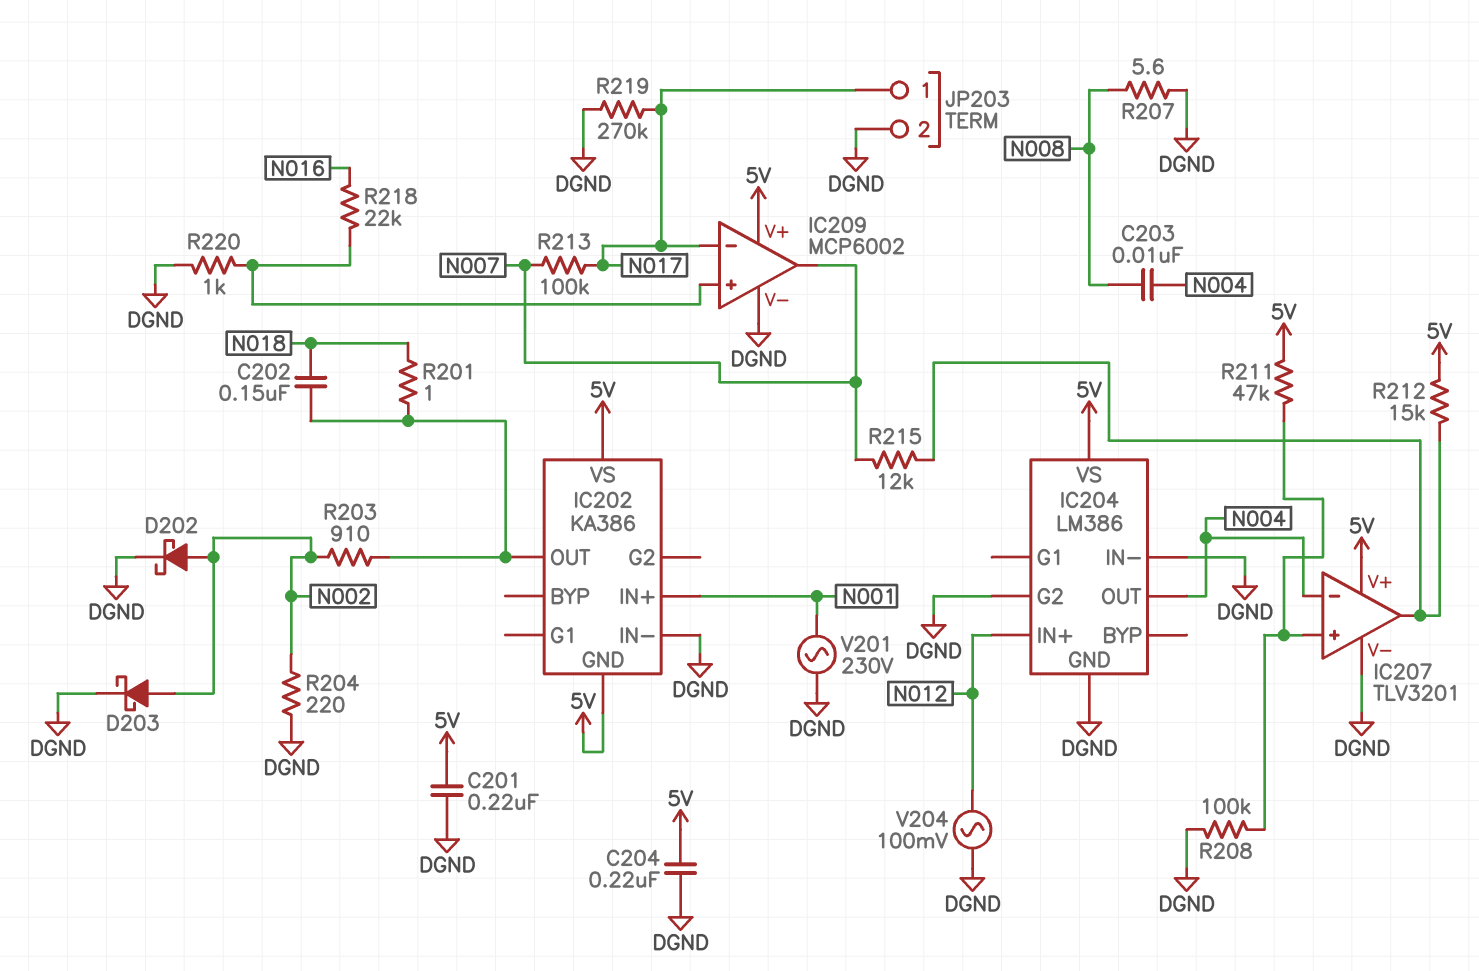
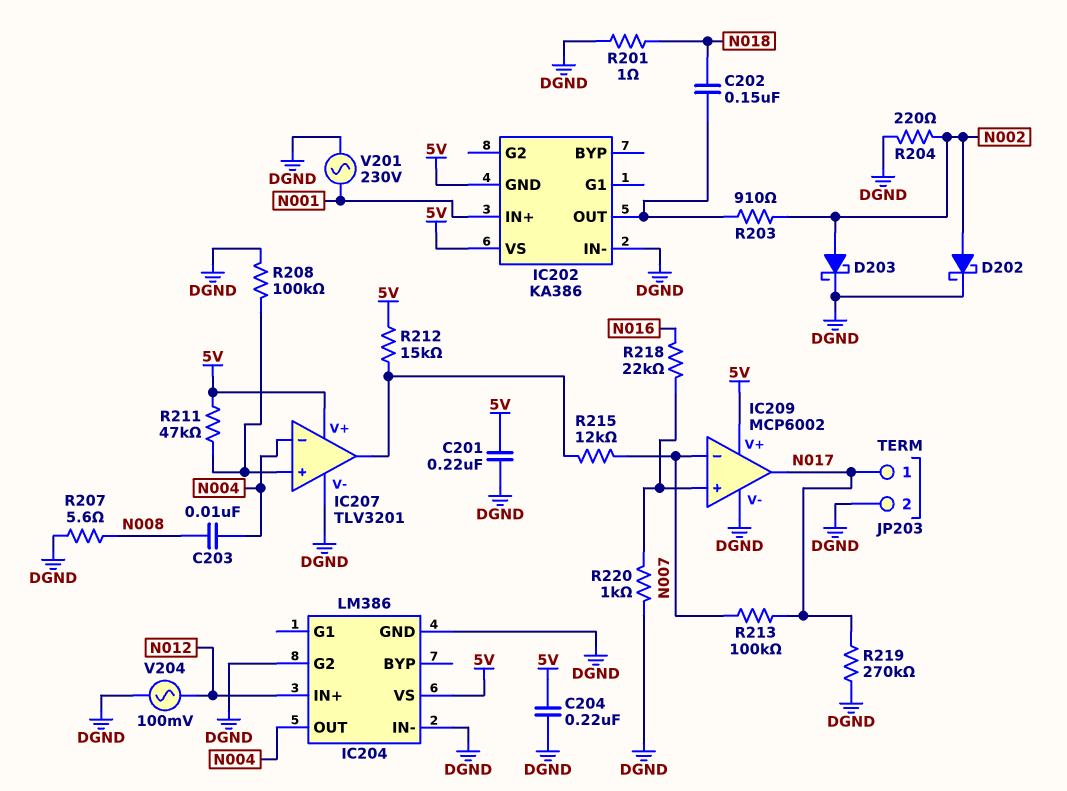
IC209 pin in-: N017 -> N007
IC209 pin out: N007 -> N017
R201: 1 (IC202/OUT, N018) -> 1 (DGND, N018)

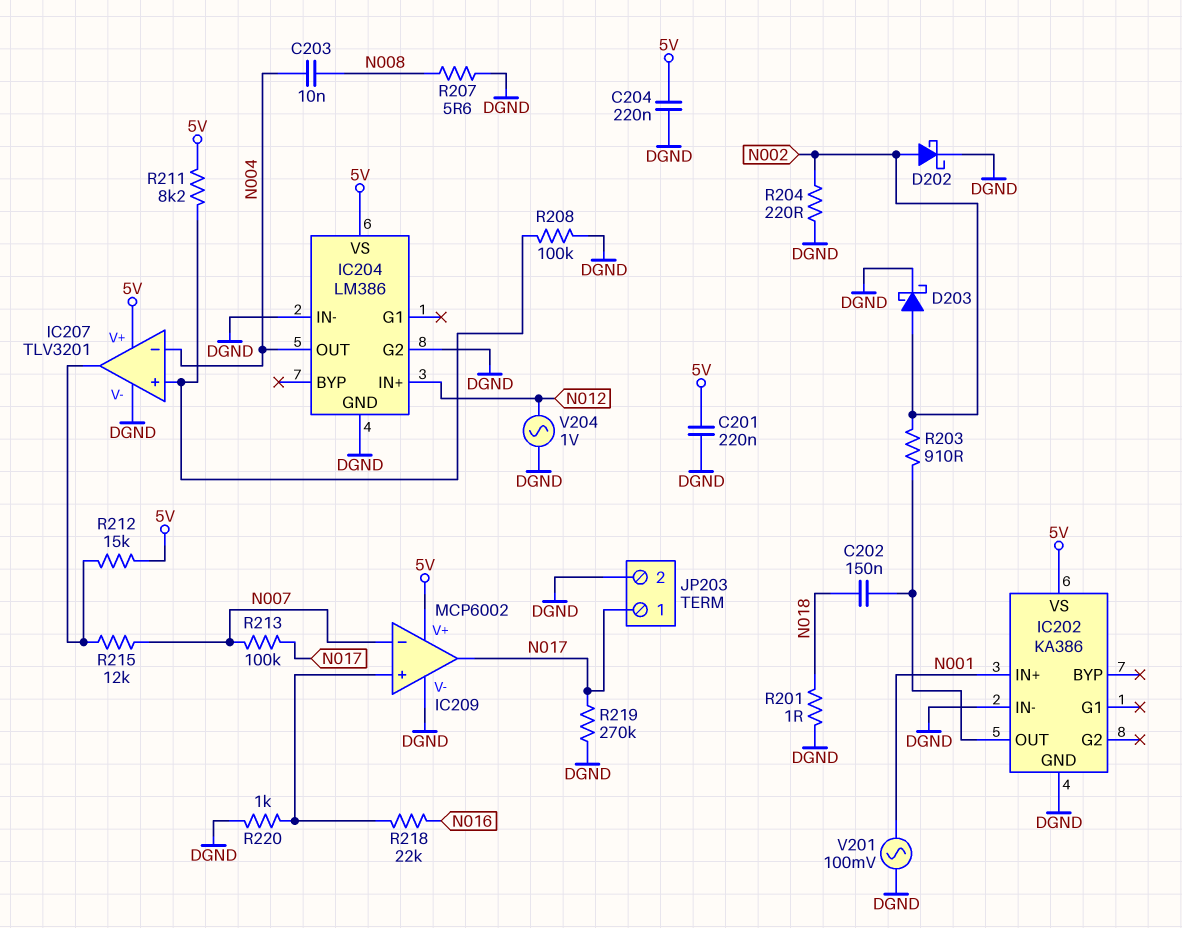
IC202 pin GND: 5V -> DGND
R211: 47k (5V, IC207/in+) -> 8.2k (5V, IC207/in+)
V201: AC 230V (DGND, N001) -> AC 100mV (DGND, N001)
V204: AC 100mV (DGND, N012) -> AC 1V (DGND, N012)

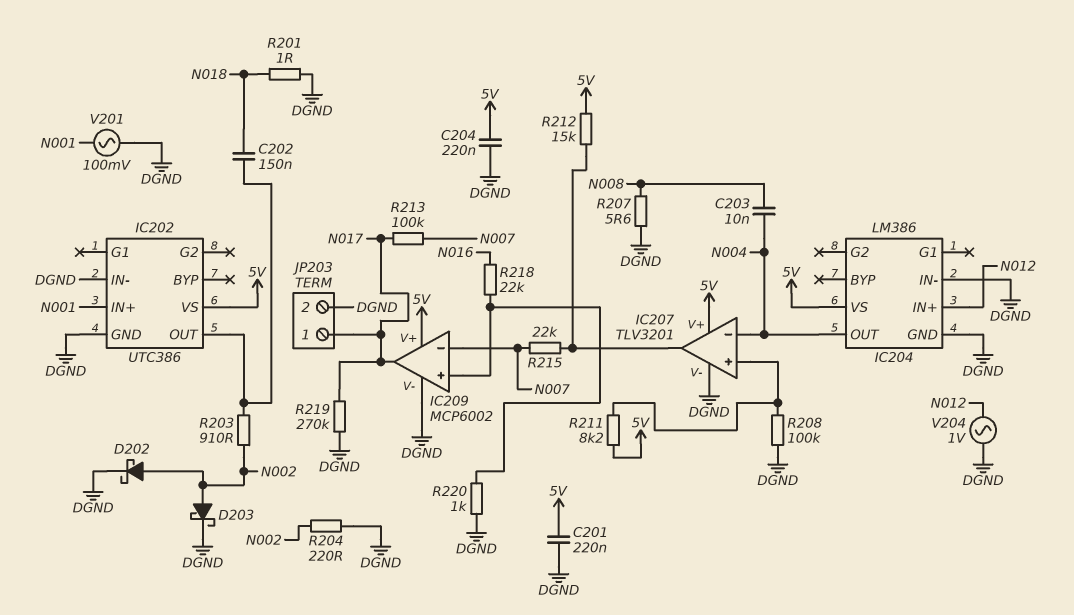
IC202: KA386 -> UTC386
IC204 pin G2: DGND -> none
R215: 12k (IC207/out, N007) -> 22k (IC207/out, N007)

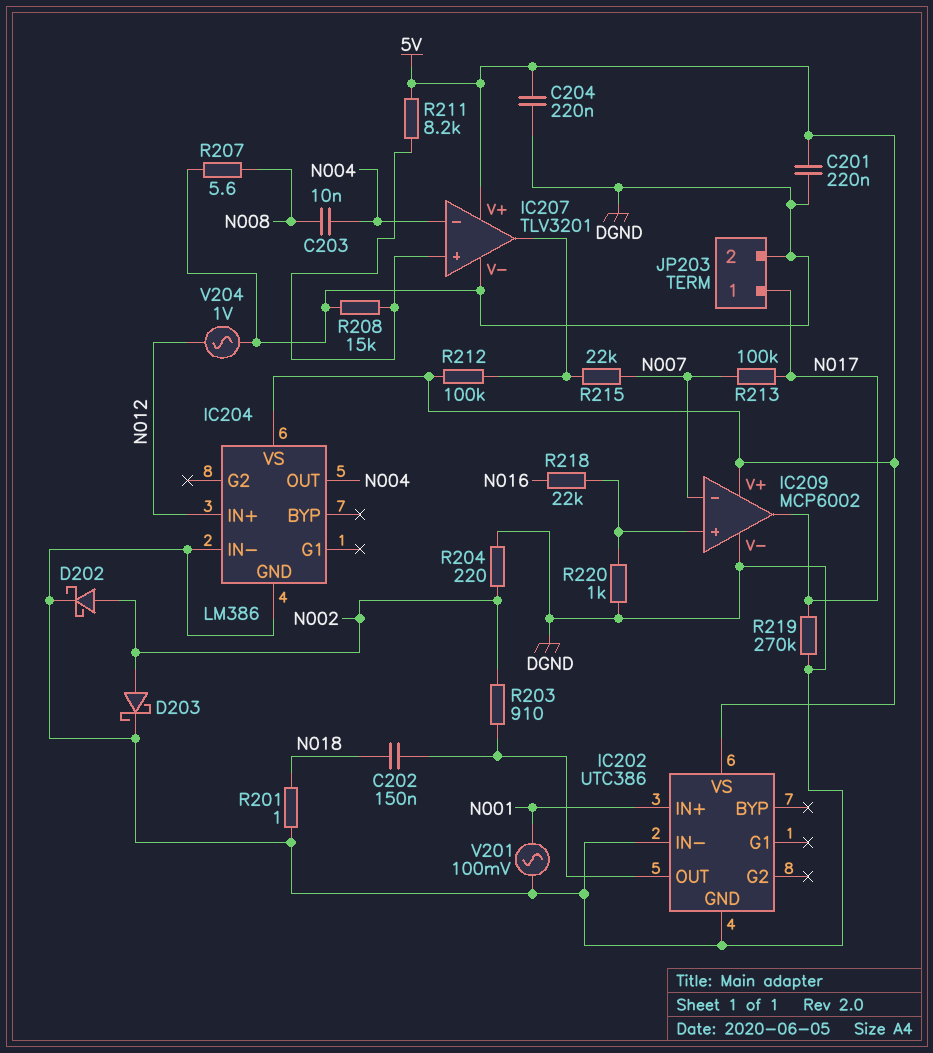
R208: 100k (DGND, IC207/in+) -> 15k (DGND, IC207/in+)
R212: 15k (5V, IC207/out) -> 100k (5V, IC207/out)

